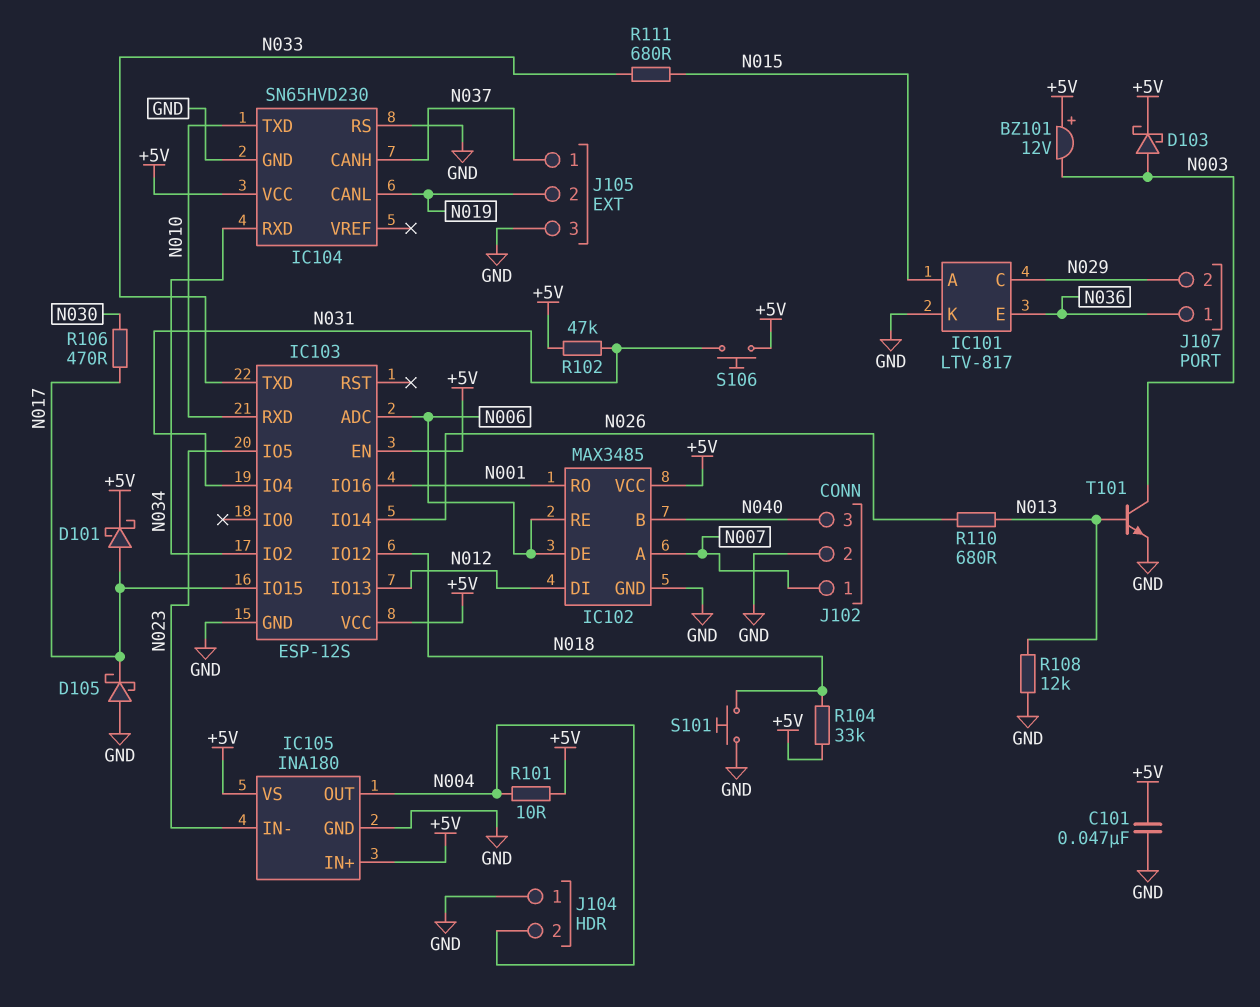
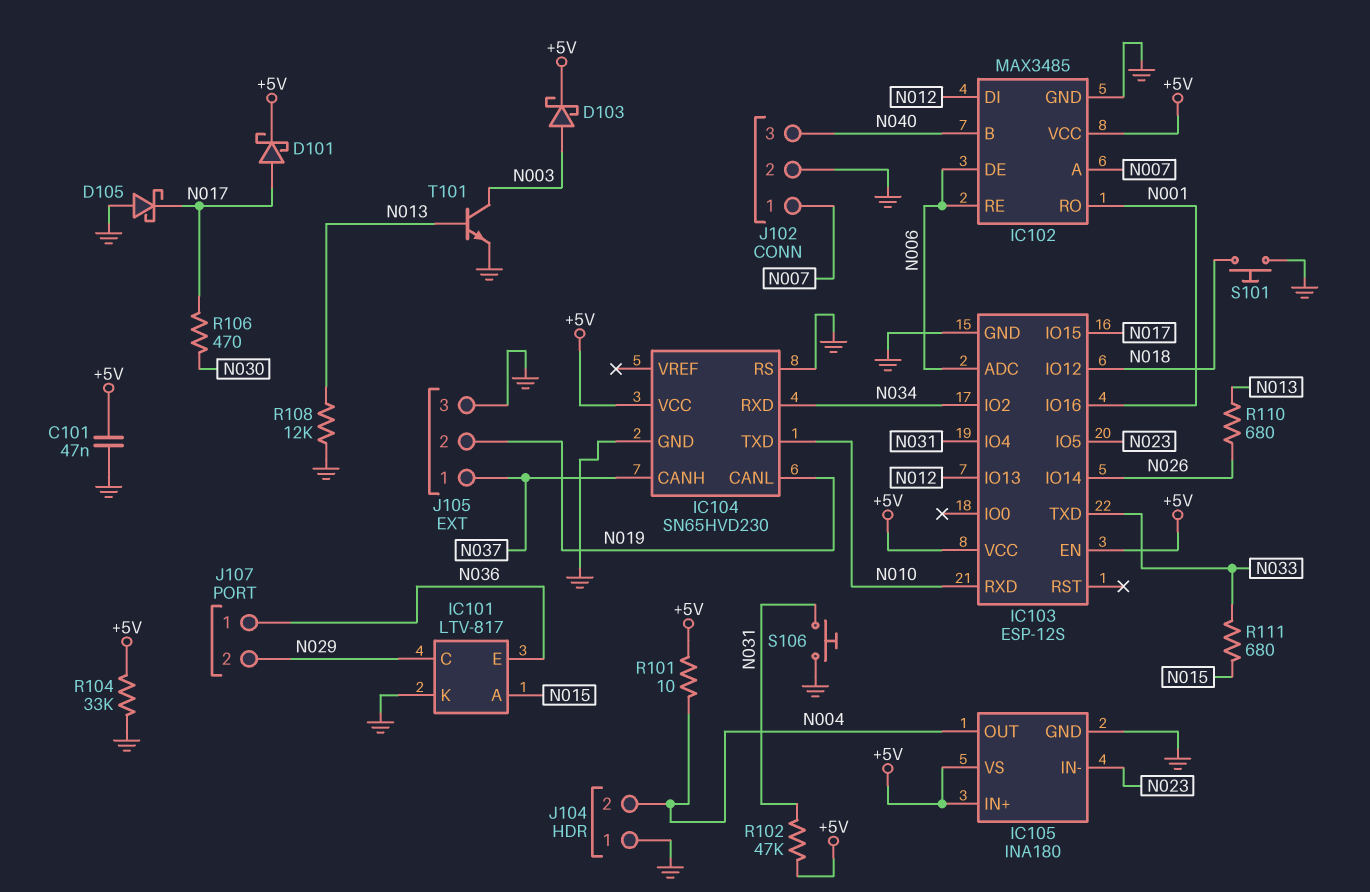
BZ101: buzzer 12V (plus +5V, minus N003) -> none
R104: 33k (+5V, N018) -> 33k (+5V, GND)
S106: button (+5V, N031) -> button (GND, N031)

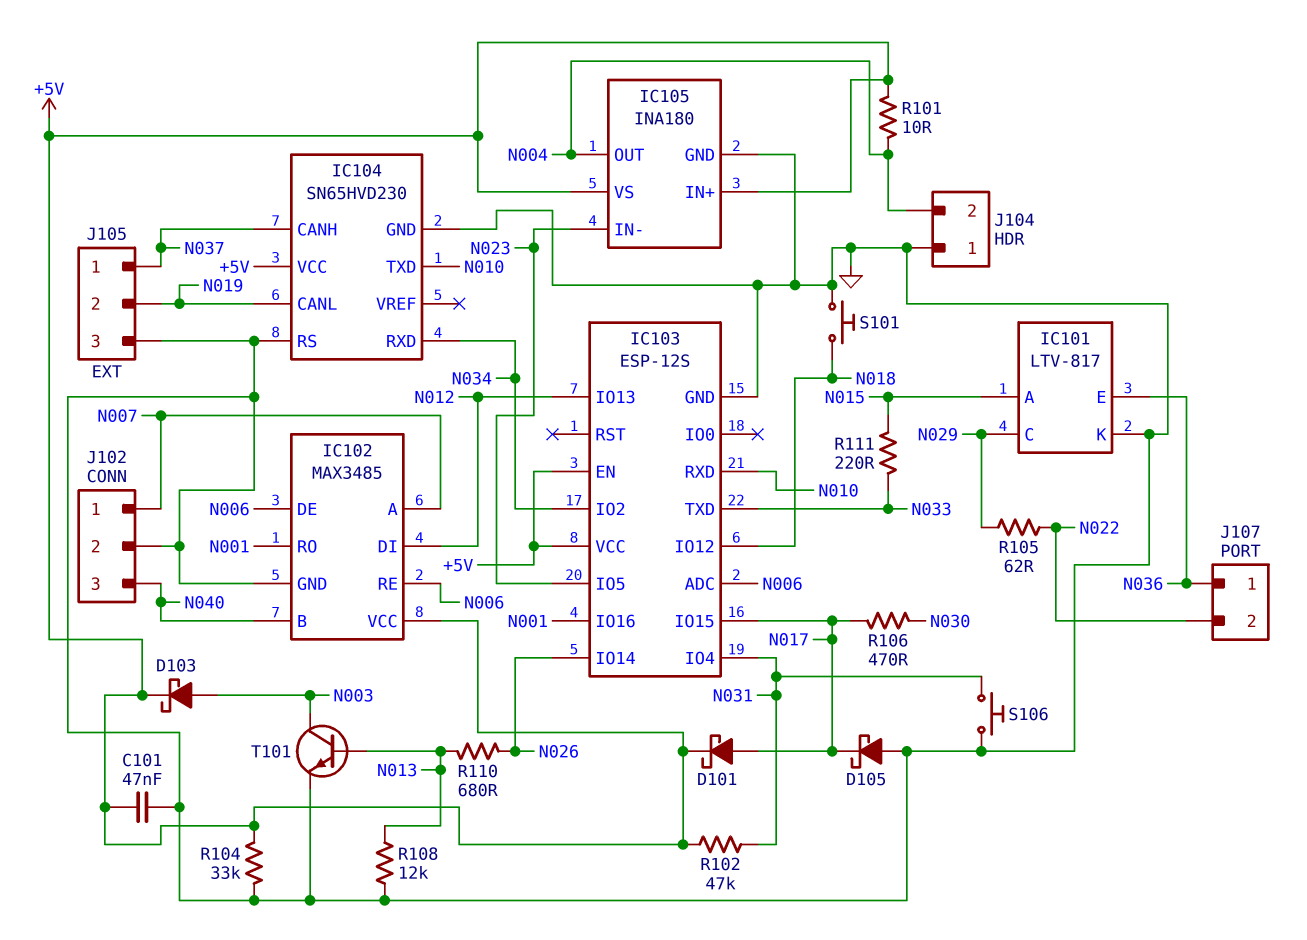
J107 pin 2: N029 -> N022
R105: none -> 62 (N022, N029)
R111: 680 (N015, N033) -> 220 (N015, N033)

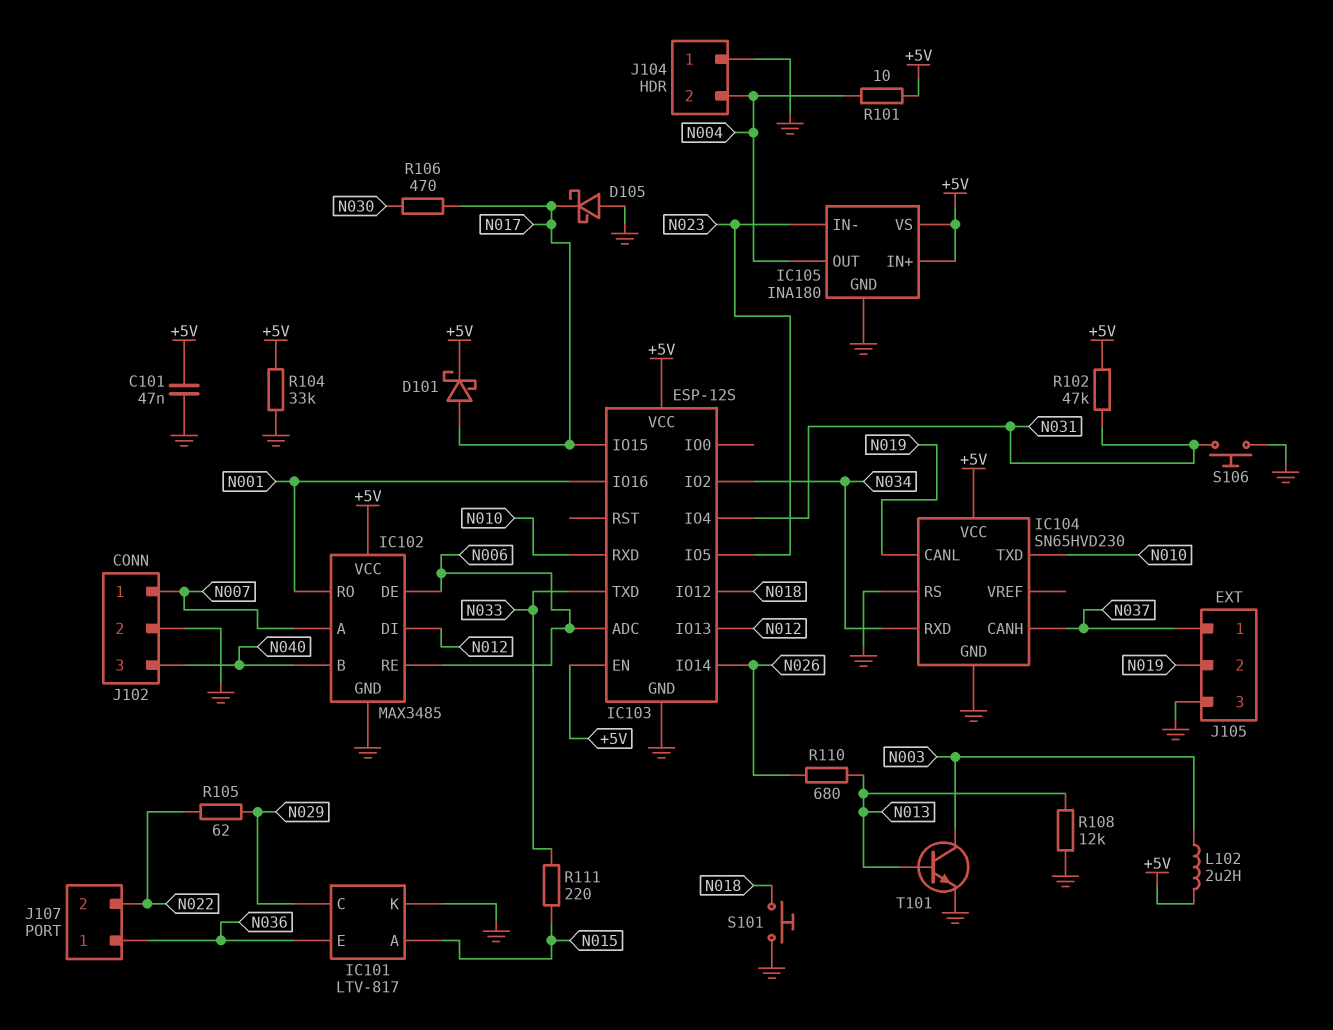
D103: schottky (A N003, K +5V) -> none
L102: none -> 2.2uH (+5V, N003)

